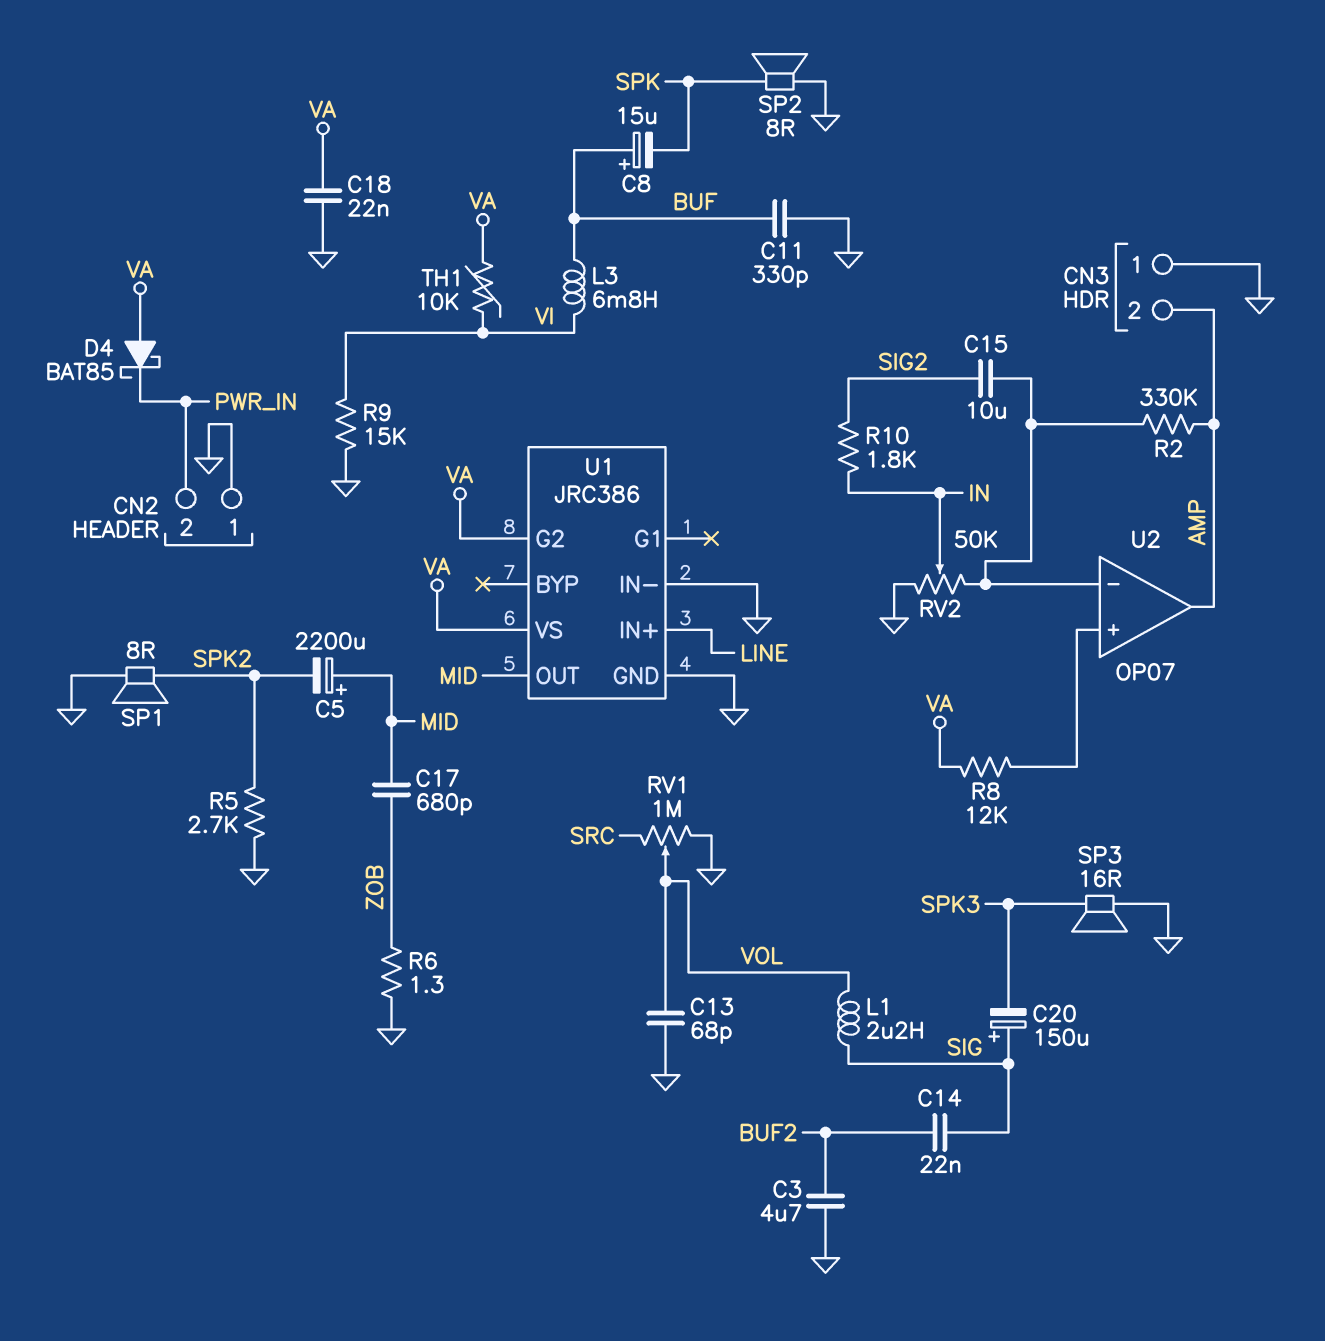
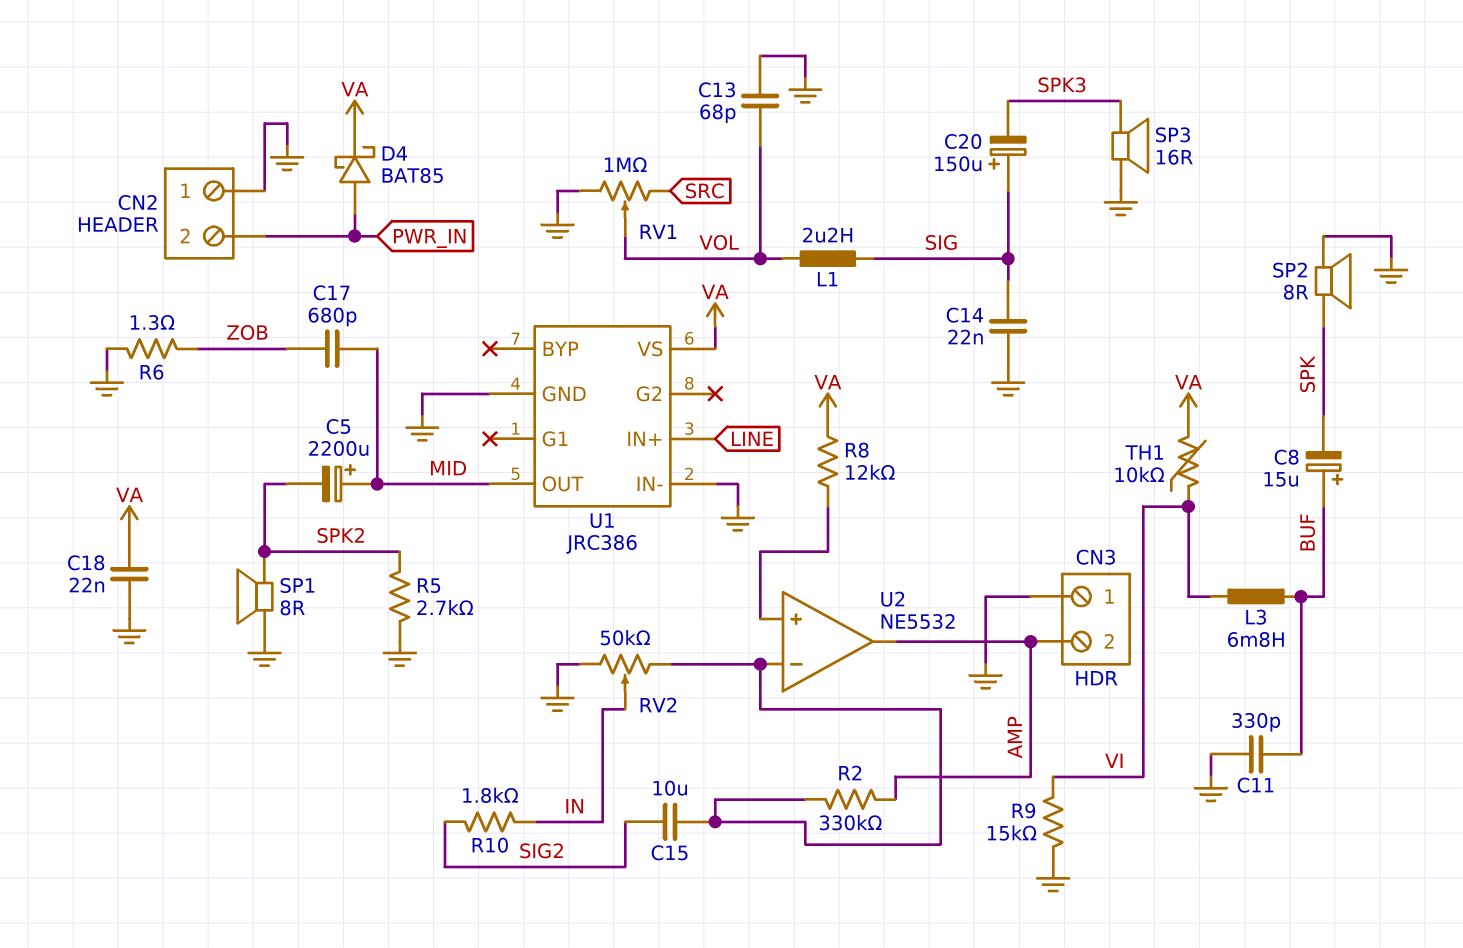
C3: 4.7uF (BUF2, GND) -> none
C14: 22nF (BUF2, SIG) -> 22nF (GND, SIG)
D4: schottky BAT85 (A VA, K PWR_IN) -> schottky BAT85 (A PWR_IN, K VA)
U1 pin G2: VA -> none
U2: OP07 -> NE5532

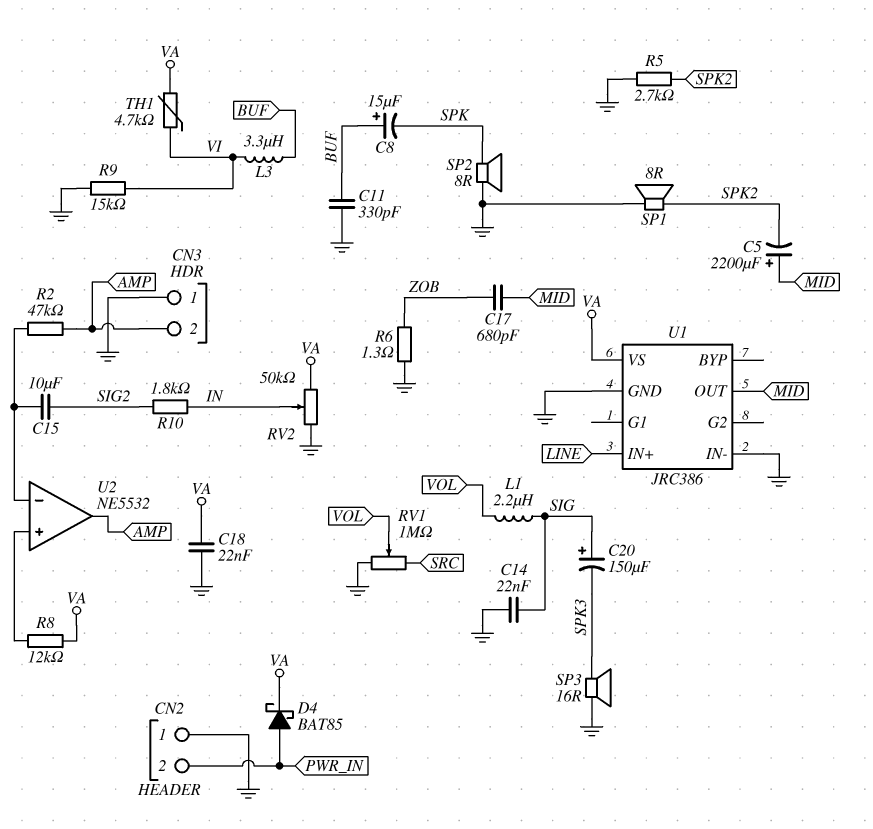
C13: 68pF (GND, VOL) -> none
L3: 6.8mH (BUF, VI) -> 3.3uH (BUF, VI)
R2: 330k (AMP, U2/in-) -> 47k (AMP, U2/in-)
RV2: 50k (GND, U2/in-, wiper IN) -> 50k (GND, VA, wiper IN)
TH1: 10k (VA, VI) -> 4.7k (VA, VI)

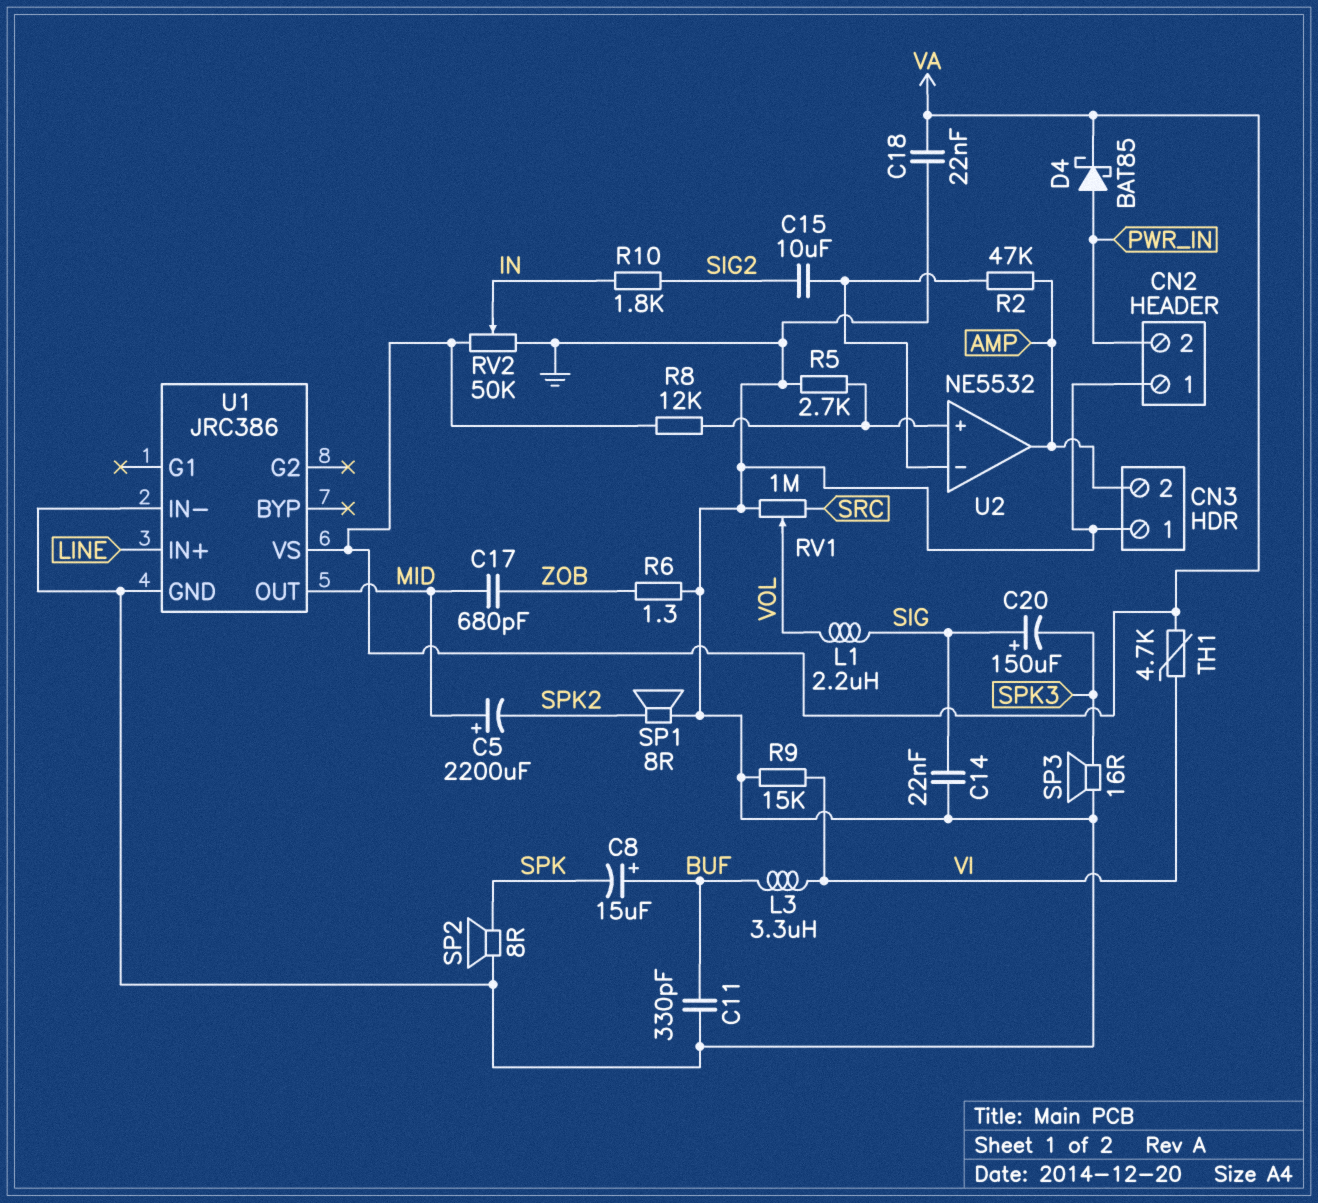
R5: 2.7k (GND, SPK2) -> 2.7k (GND, U2/in+)

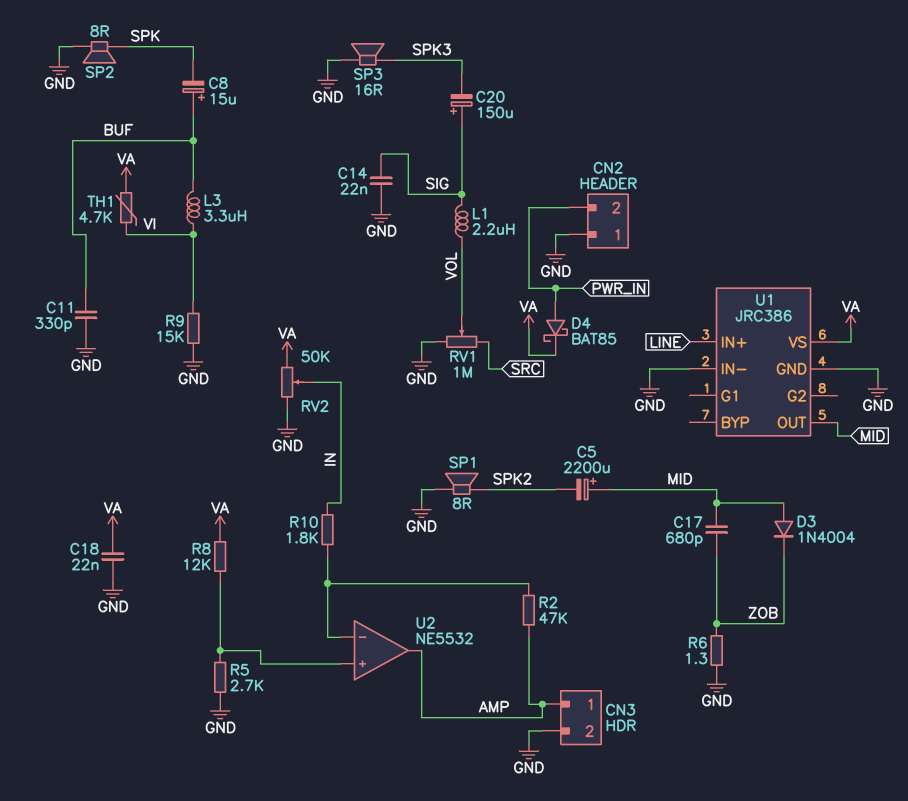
C15: 10uF (SIG2, U2/in-) -> none
CN3 pin 1: GND -> AMP
CN3 pin 2: AMP -> GND
D3: none -> diode 1N4004 (A MID, K ZOB)
R10: 1.8k (IN, SIG2) -> 1.8k (IN, U2/in-)

